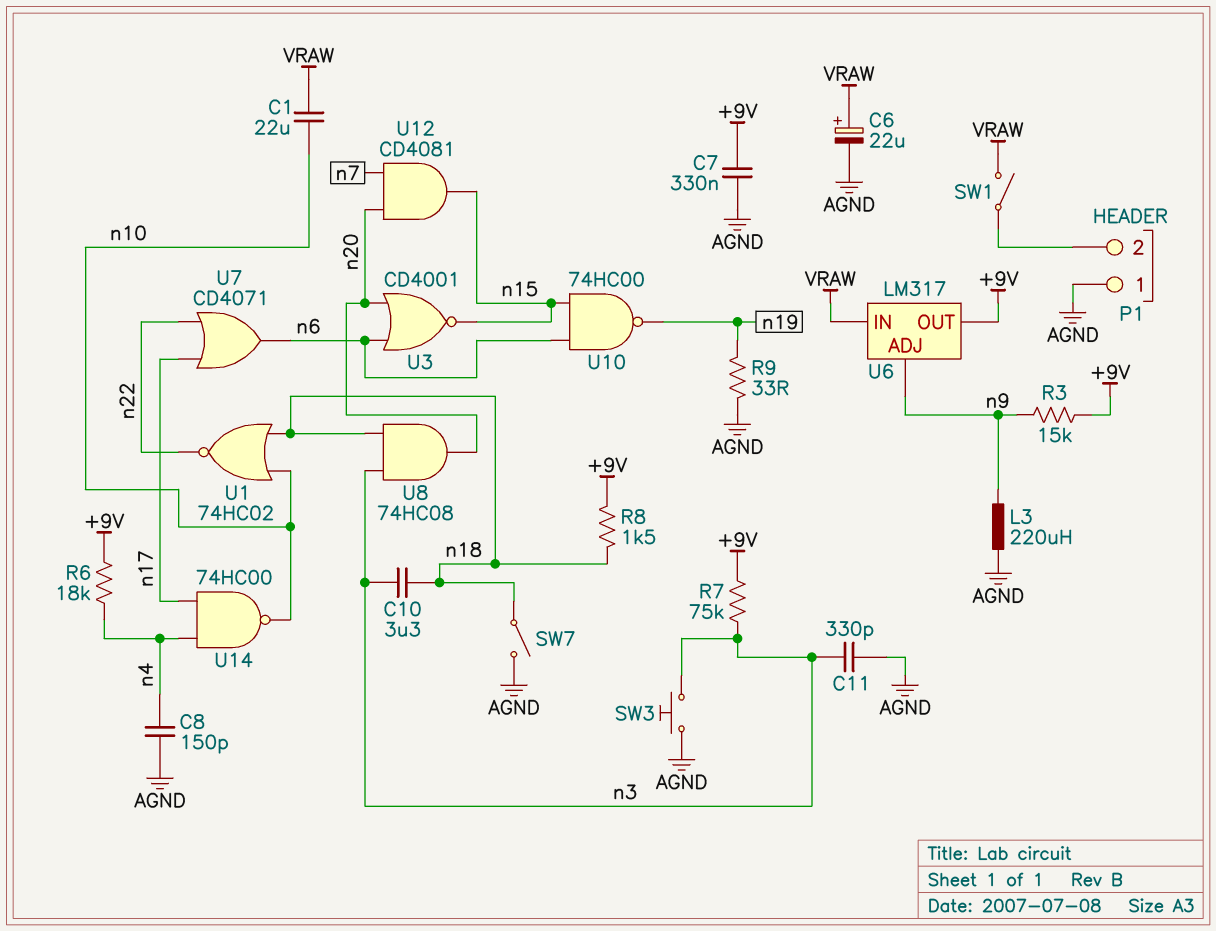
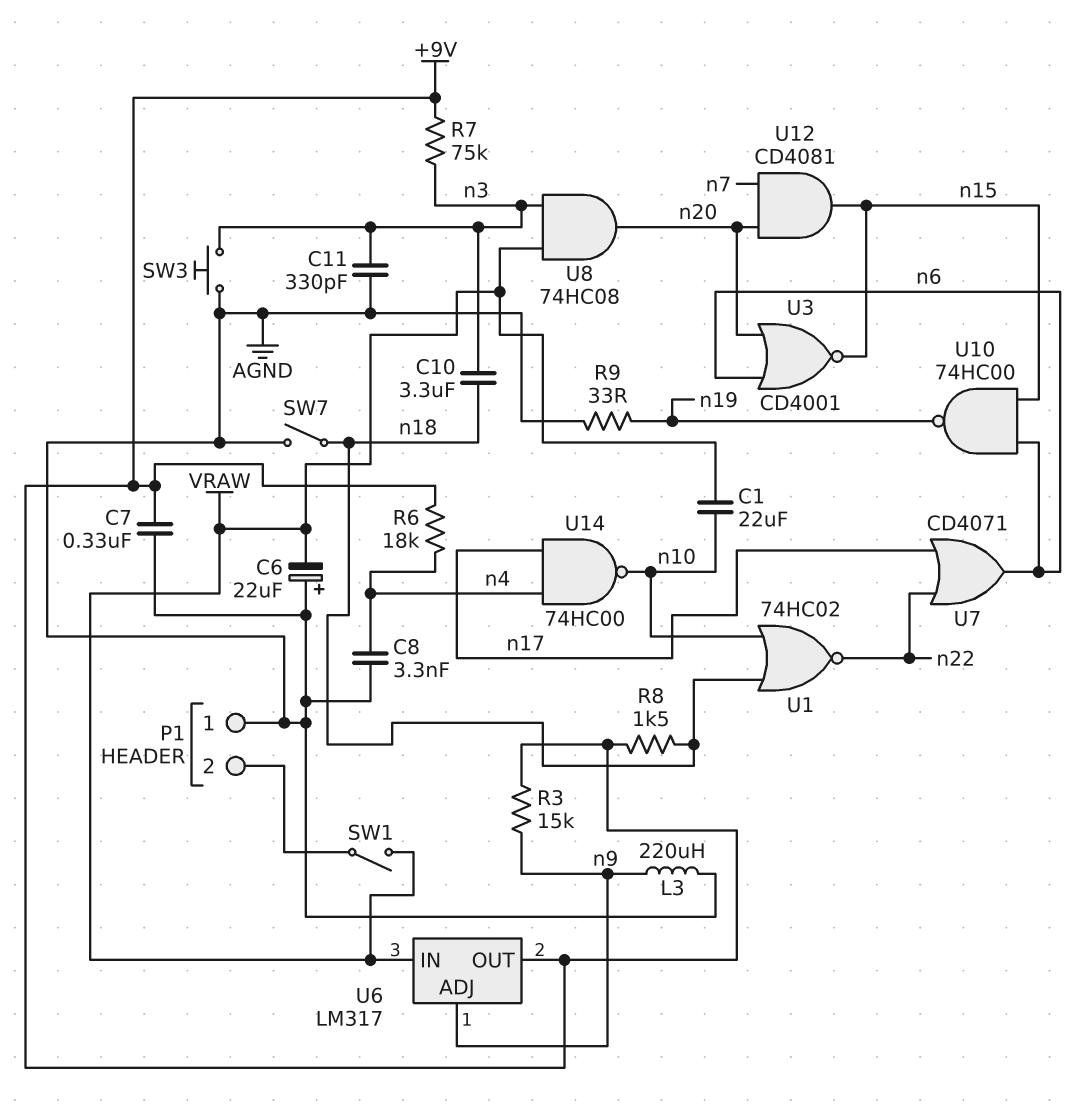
C6: 22uF (plus VRAW, minus AGND) -> 22uF (plus AGND, minus VRAW)
C8: 150pF (AGND, n4) -> 3.3nF (AGND, n4)
U8: AND 74HC08 (in n3, in n18, out n20) -> AND 74HC08 (in VRAW, in n3, out n20)

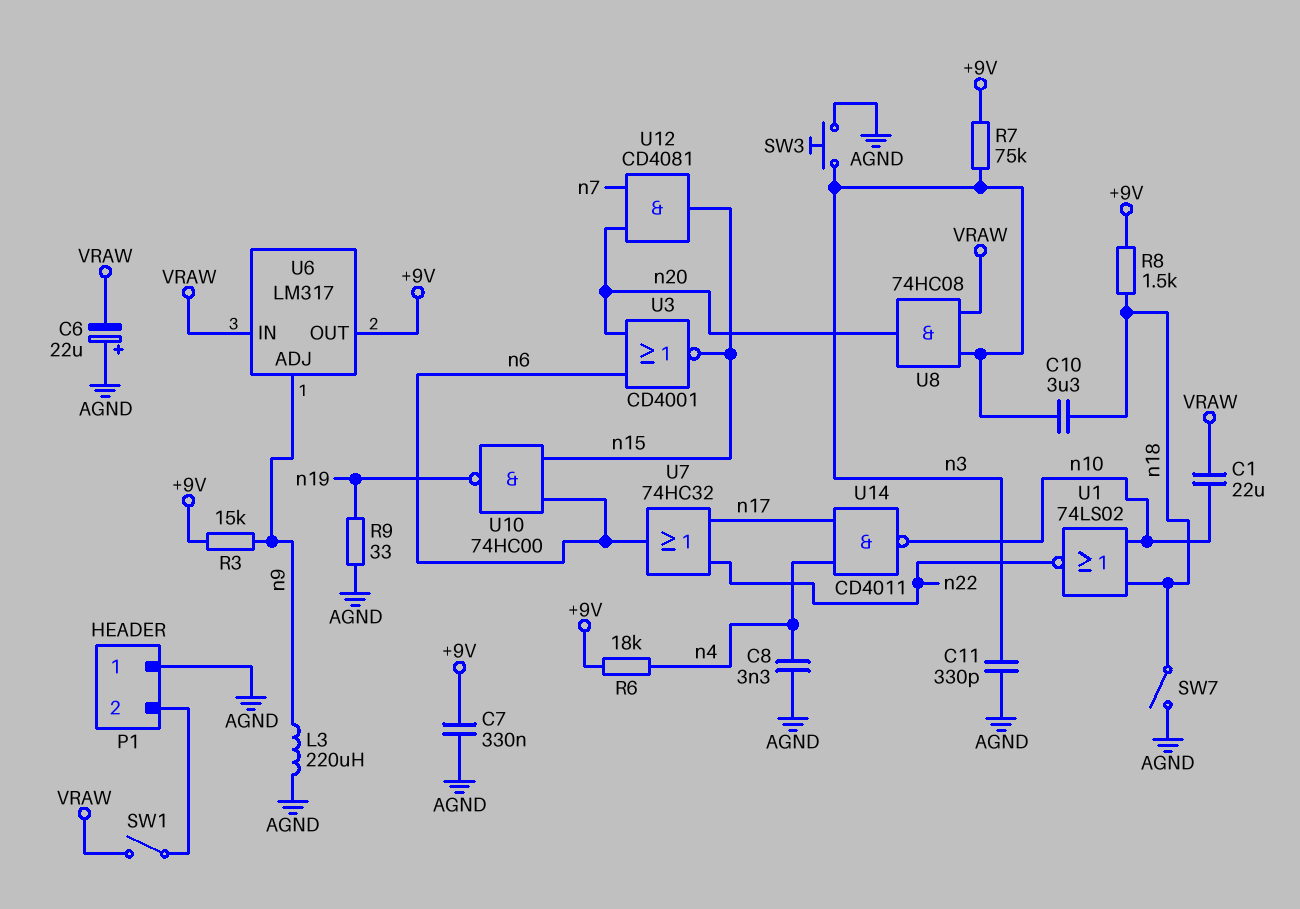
U1: NOR 74HC02 (in n10, in n18, out n22) -> NOR 74LS02 (in n10, in n18, out n22)
U7: OR CD4071 (in n17, in n22, out n6) -> OR 74HC32 (in n17, in n22, out n6)
U14: NAND 74HC00 (in n4, in n17, out n10) -> NAND CD4011 (in n4, in n17, out n10)

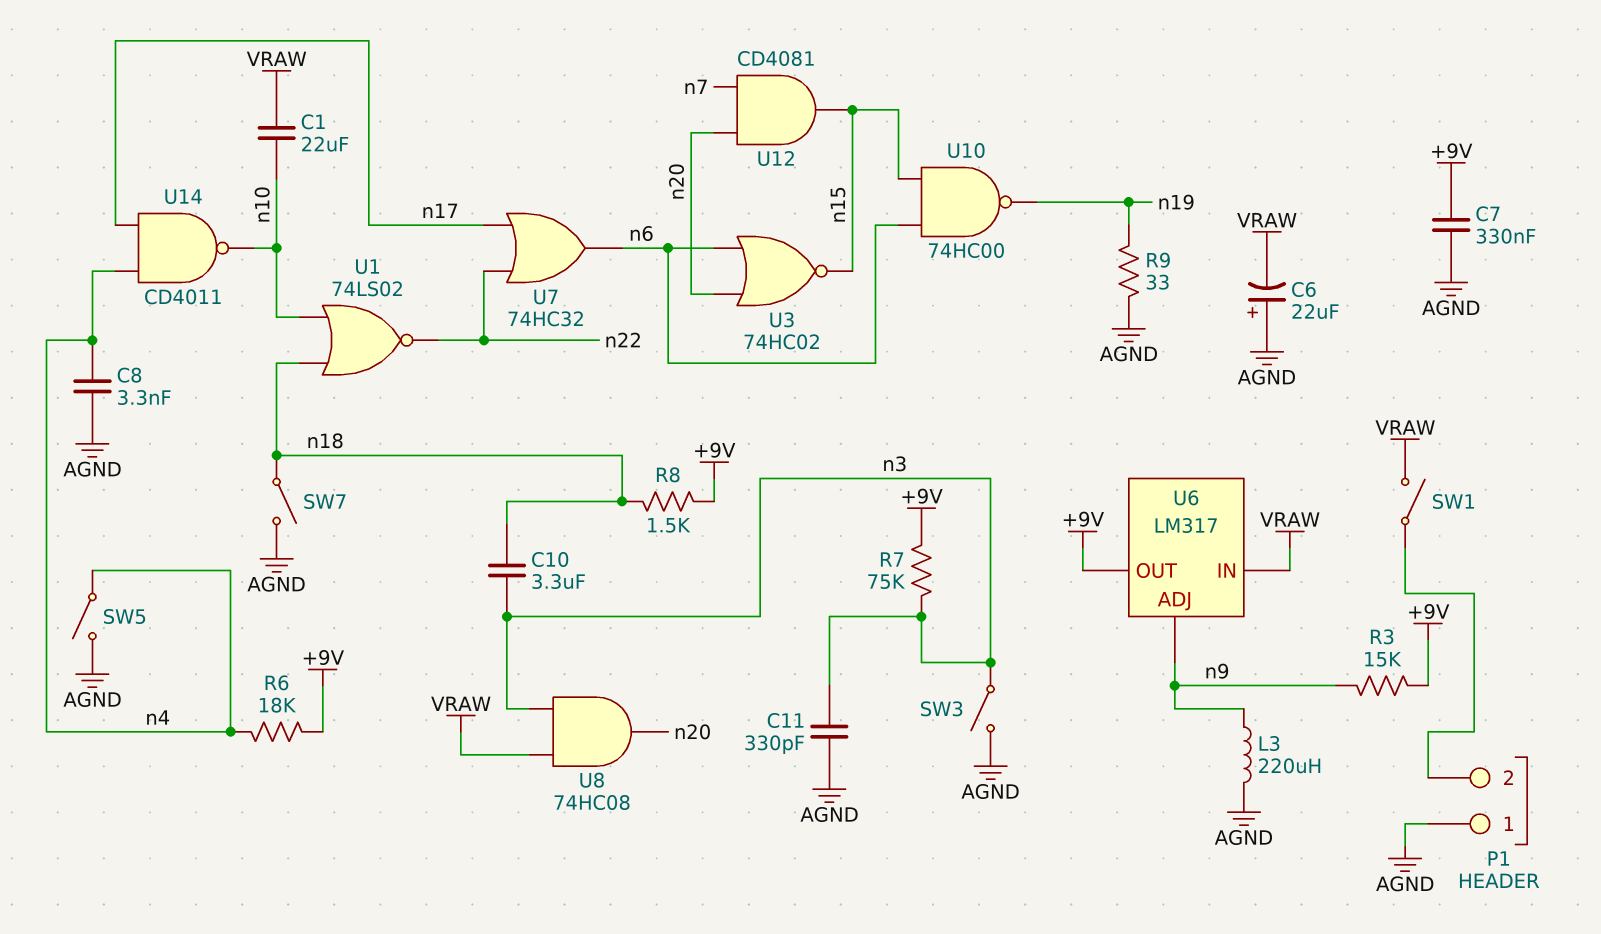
SW3: button (AGND, n3) -> switch (AGND, n3)
SW5: none -> switch (AGND, n4)
U3: NOR CD4001 (in n6, in n20, out n15) -> NOR 74HC02 (in n6, in n20, out n15)

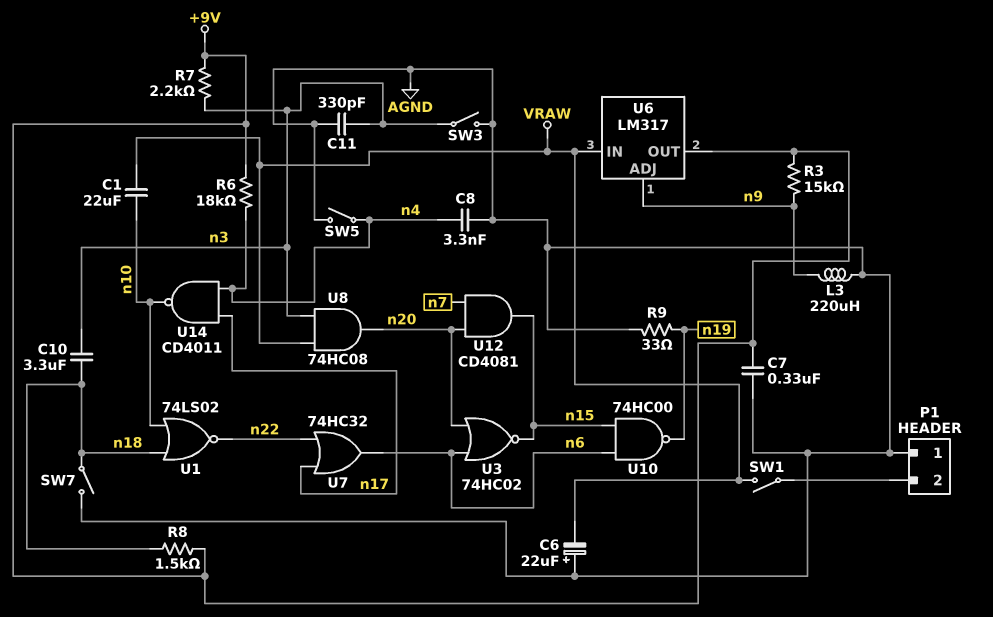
R7: 75k (+9V, n3) -> 2.2k (+9V, n3)

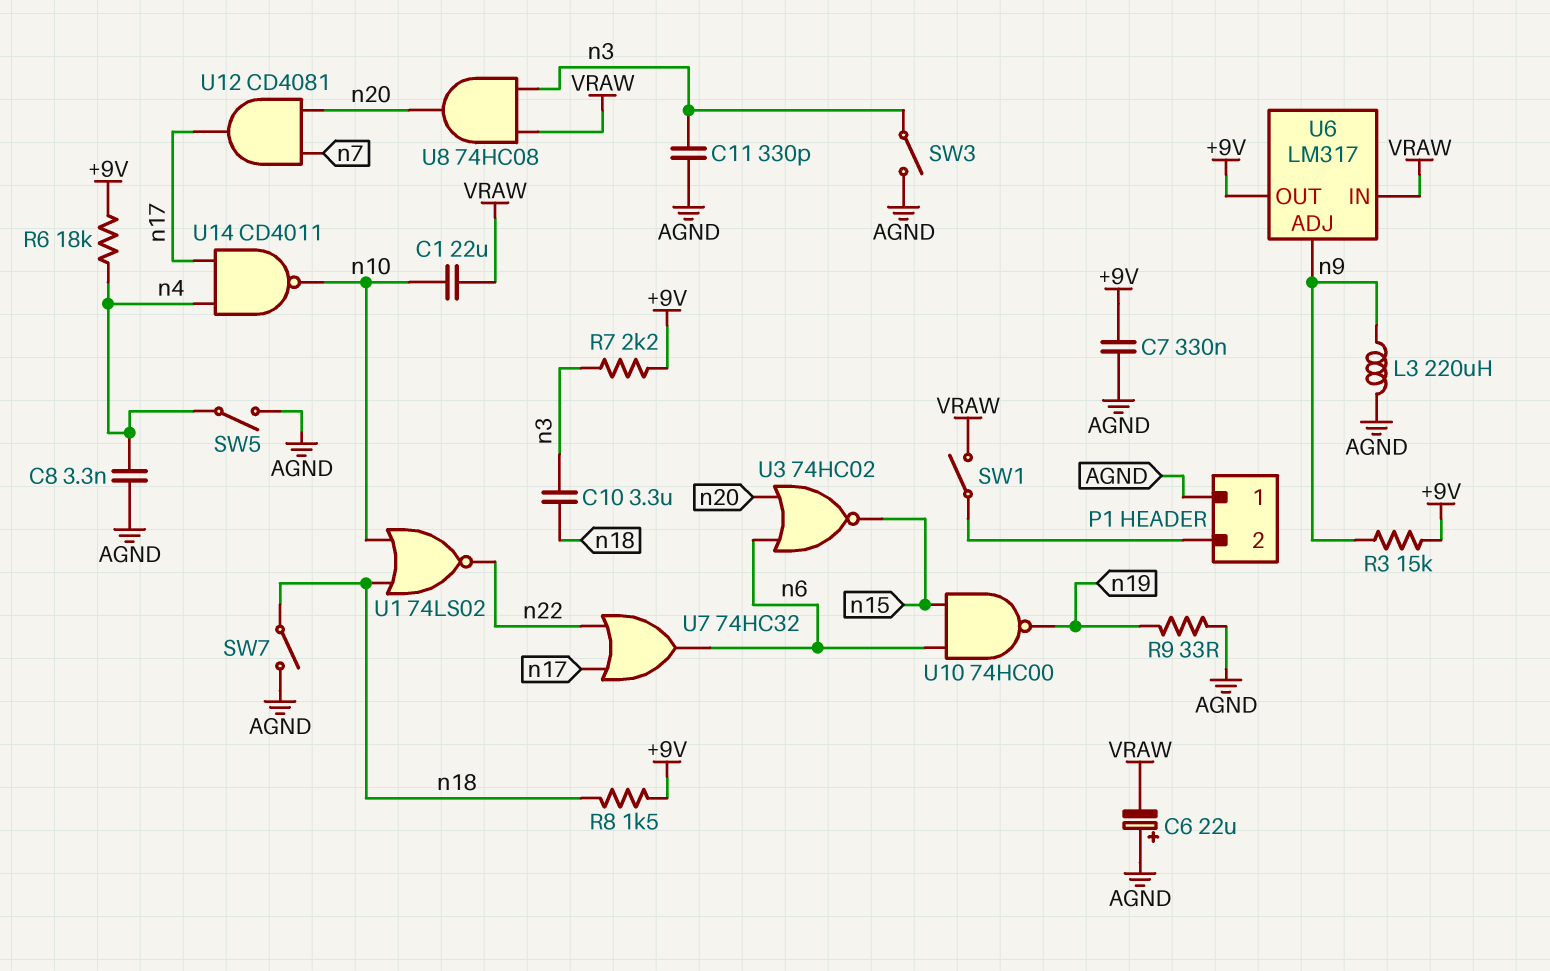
U12: AND CD4081 (in n7, in n20, out n15) -> AND CD4081 (in n7, in n20, out n17)

